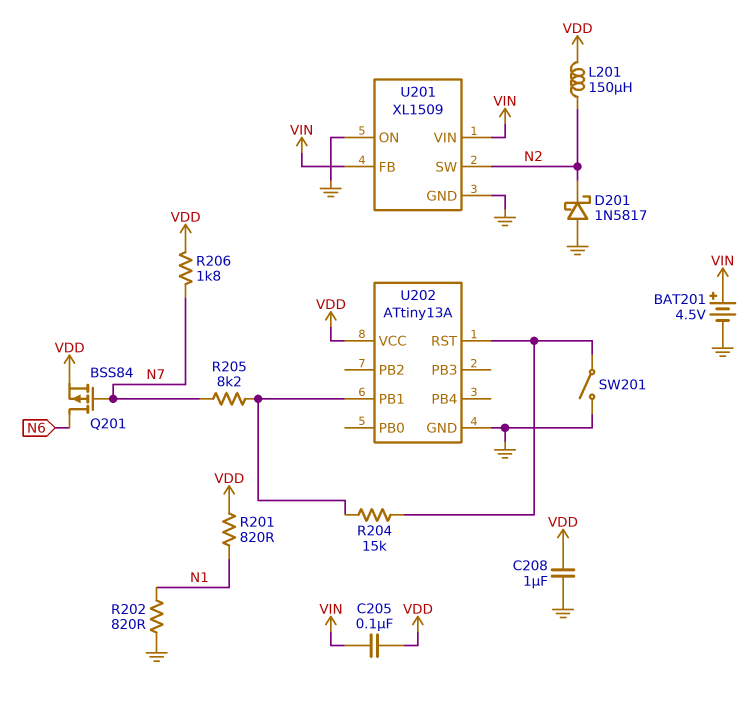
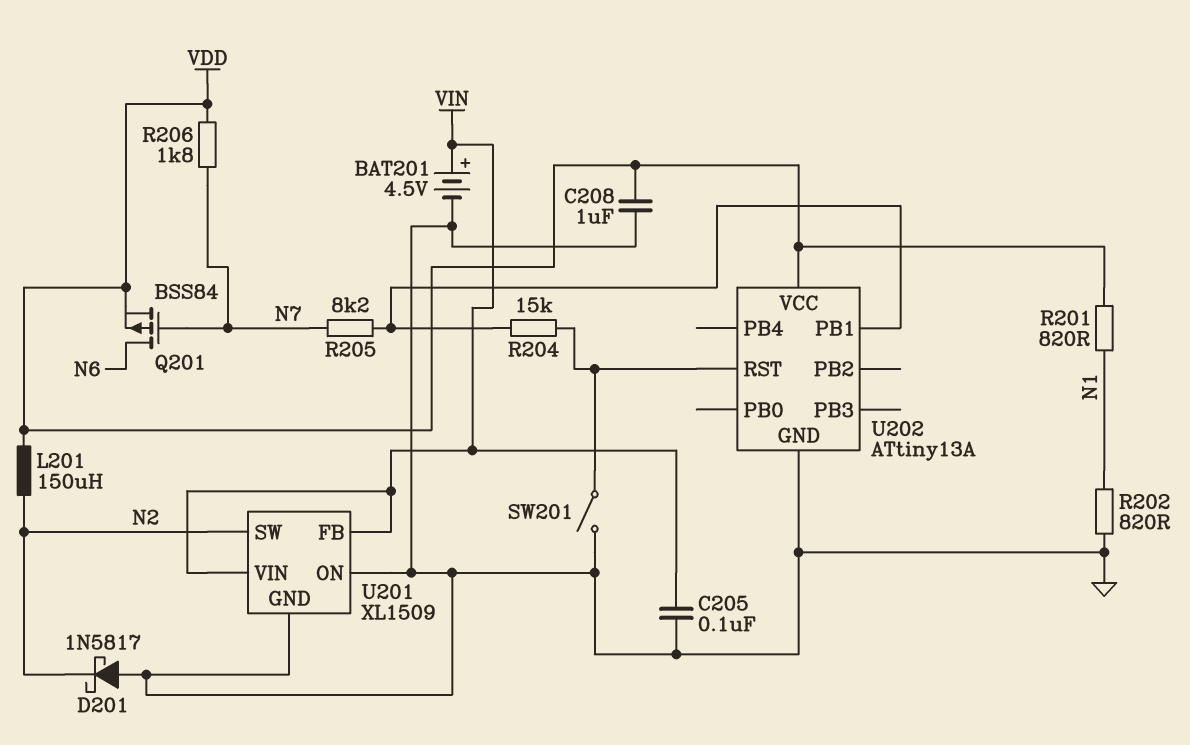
C205: 100nF (VDD, VIN) -> 100nF (GND, VIN)

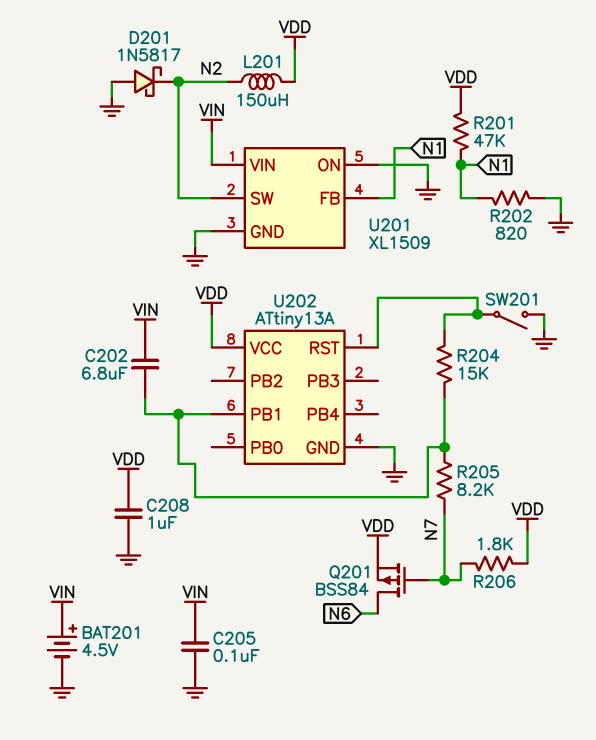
C202: none -> 6.8uF (U202/PB1, VIN)
R201: 820 (N1, VDD) -> 47k (N1, VDD)
U201 pin FB: VIN -> N1

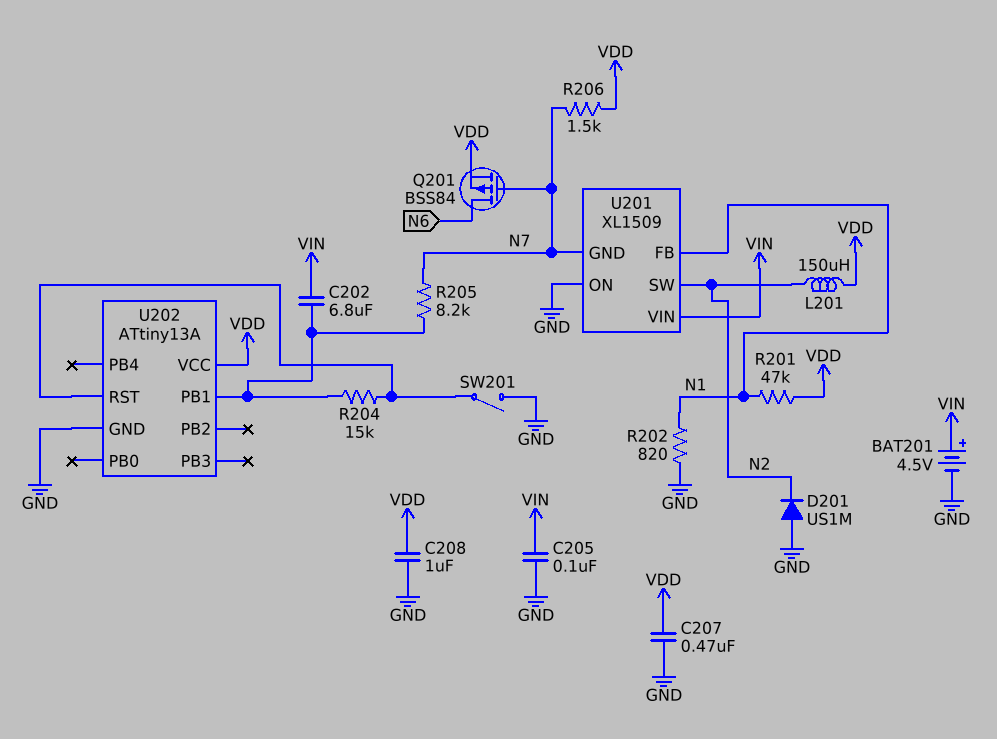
C207: none -> 470nF (GND, VDD)
D201: schottky 1N5817 (A GND, K N2) -> diode US1M (A GND, K N2)
R206: 1.8k (N7, VDD) -> 1.5k (N7, VDD)
U201 pin GND: GND -> N7

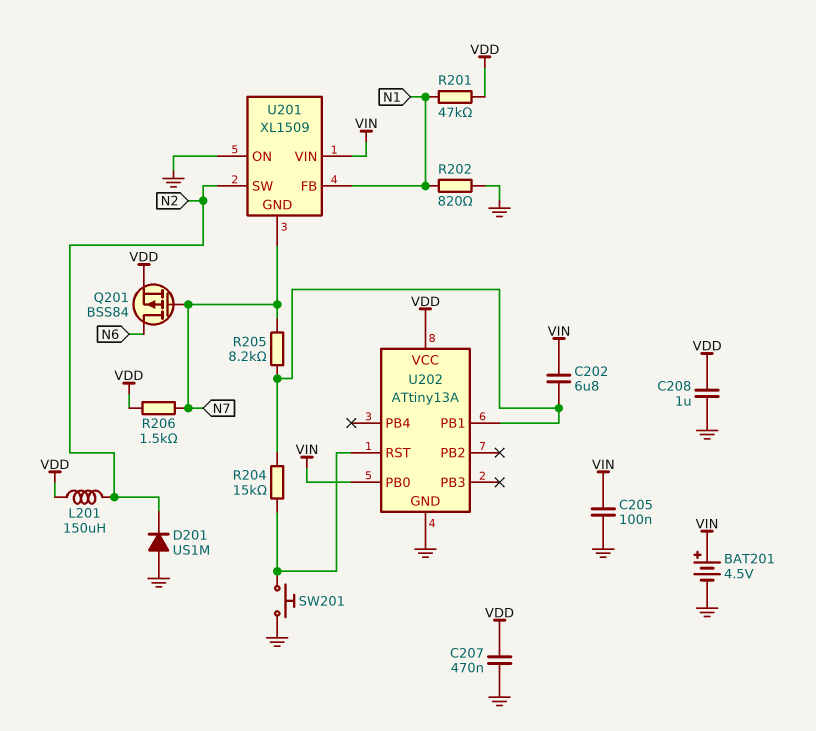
SW201: switch (GND, U202/RST) -> button (GND, U202/RST)
U202 pin PB0: none -> VIN

